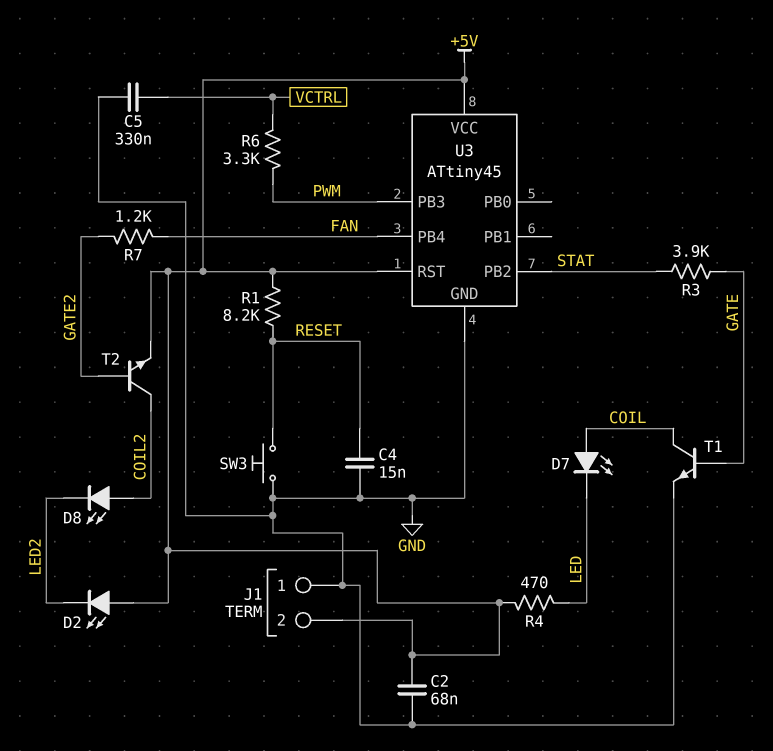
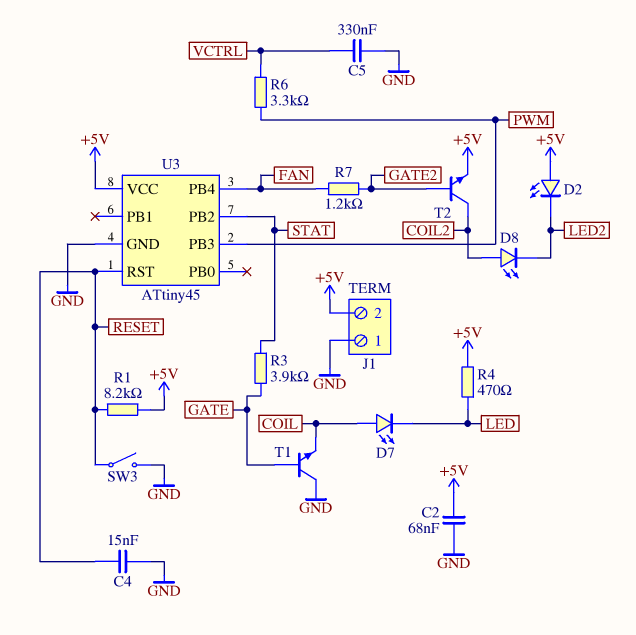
SW3: button (GND, RESET) -> switch (GND, RESET)
T1: NPN (B GATE, C COIL, E GND) -> NPN (B GATE, C GND, E COIL)
U3 pin RST: +5V -> RESET

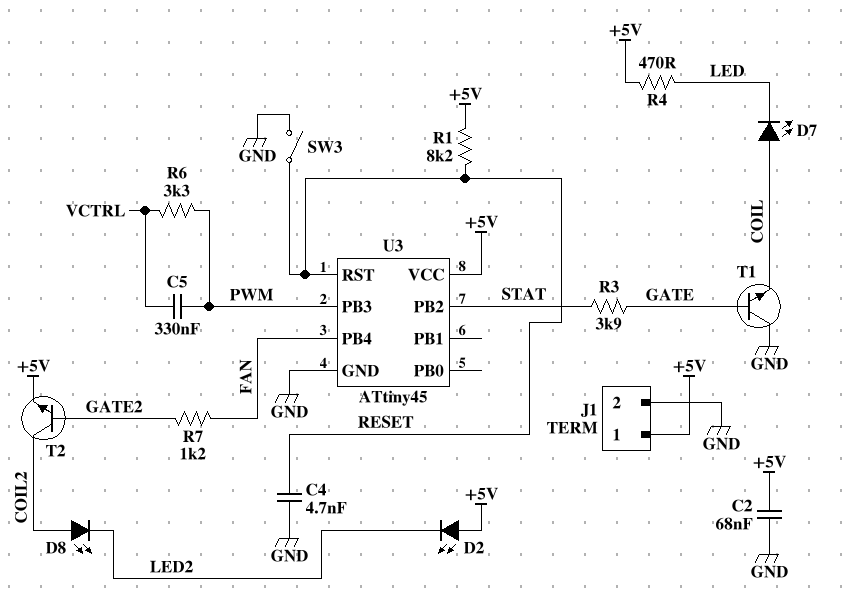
C4: 15nF (GND, RESET) -> 4.7nF (GND, RESET)
C5: 330nF (GND, VCTRL) -> 330nF (PWM, VCTRL)
J1 pin 1: GND -> +5V
J1 pin 2: +5V -> GND

